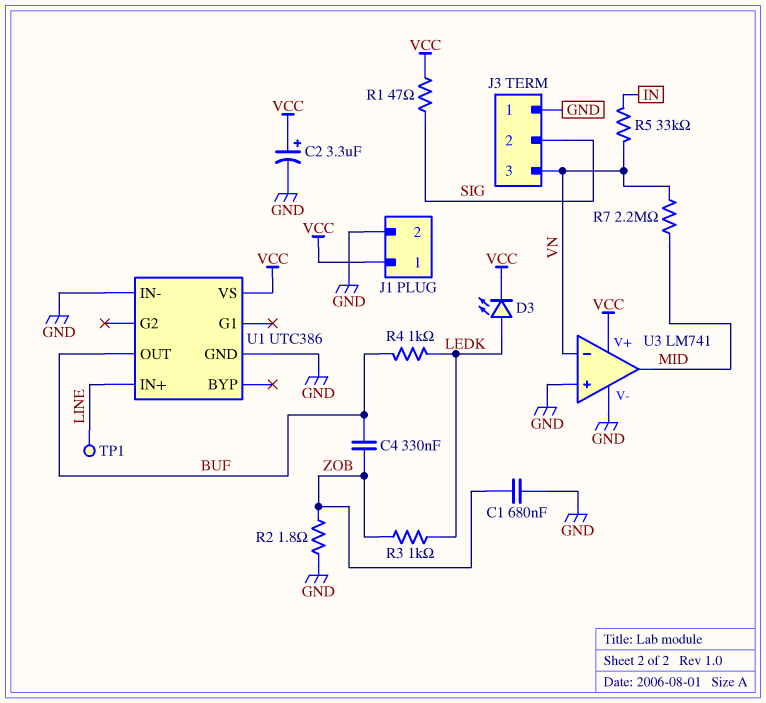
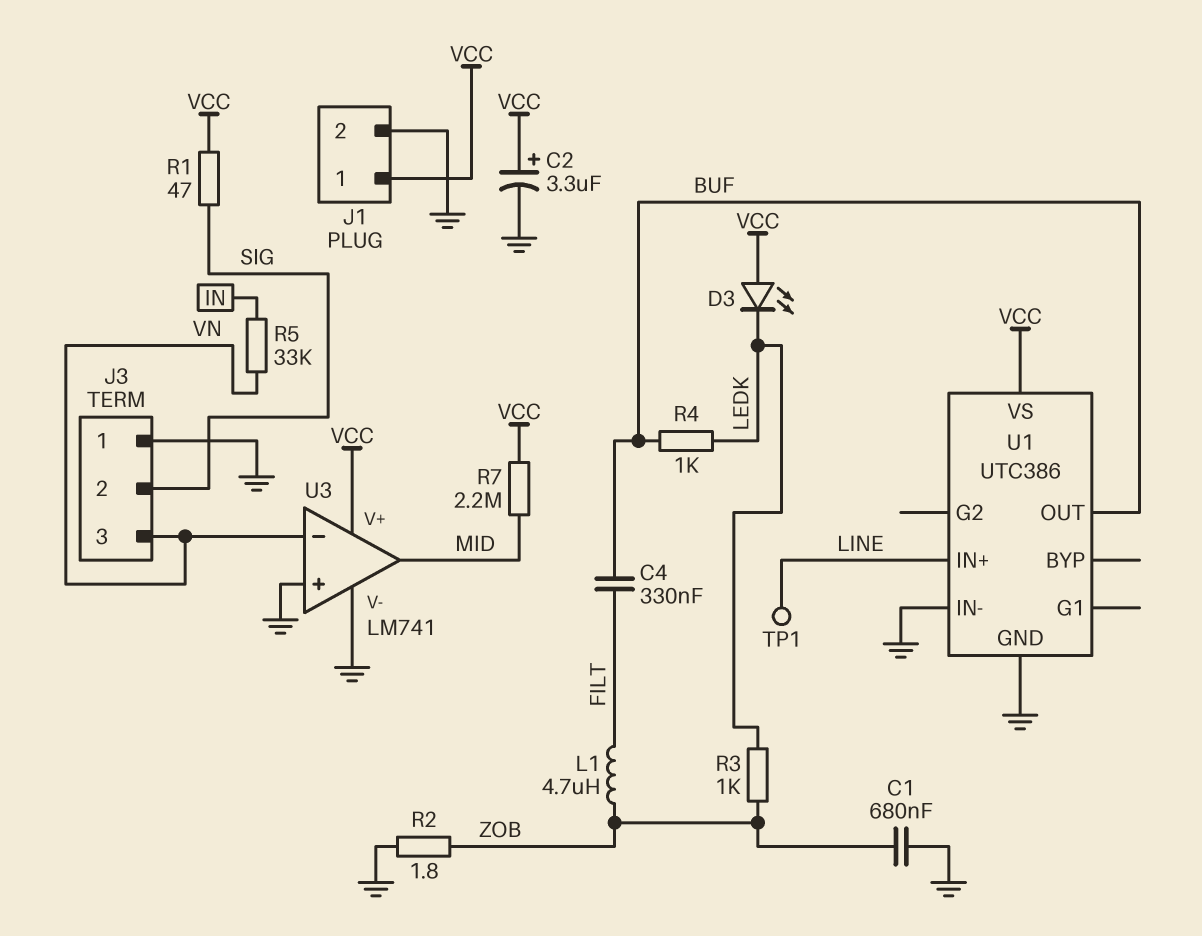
C4: 330nF (BUF, ZOB) -> 330nF (BUF, FILT)
D3: LED (A LEDK, K VCC) -> LED (A VCC, K LEDK)
L1: none -> 4.7uH (FILT, ZOB)
R7: 2.2M (MID, VN) -> 2.2M (MID, VCC)

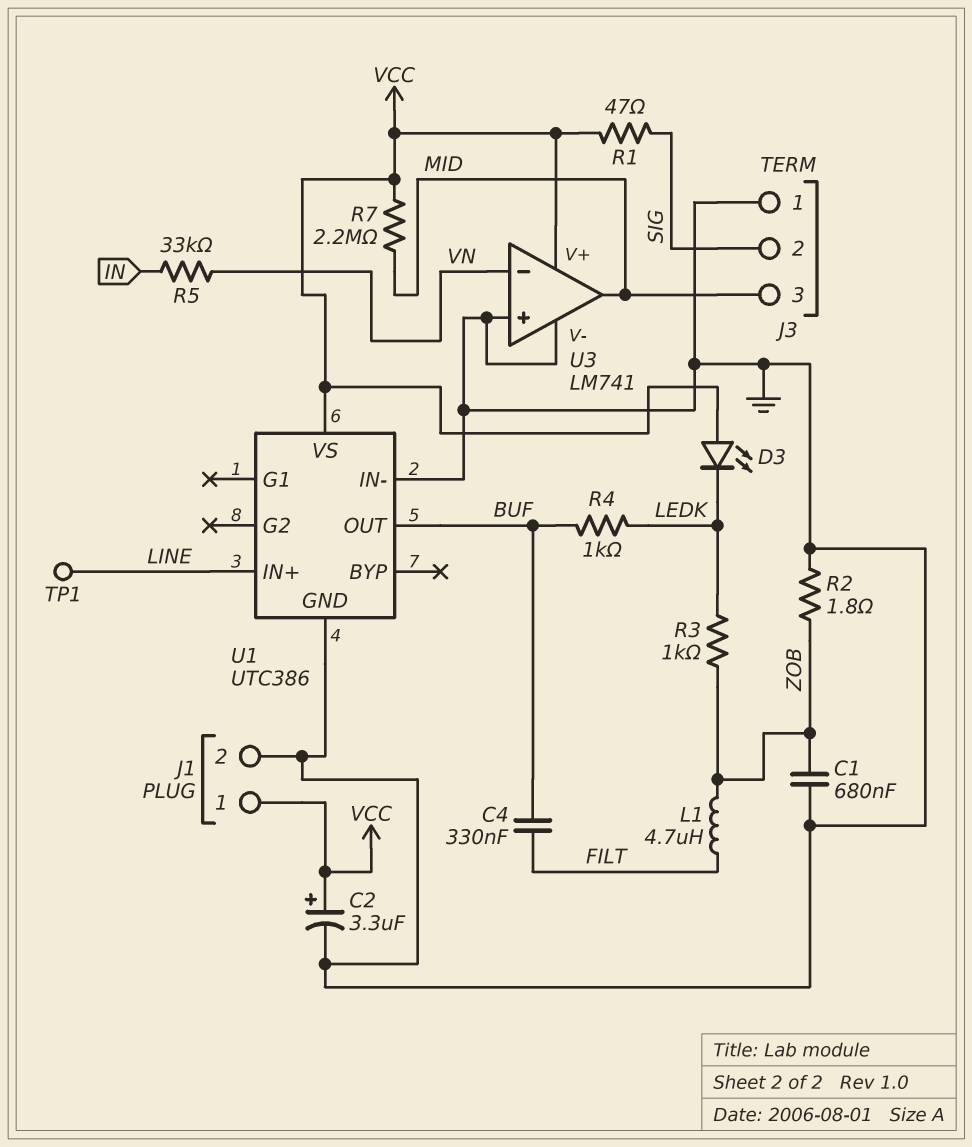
J3 pin 3: VN -> MID

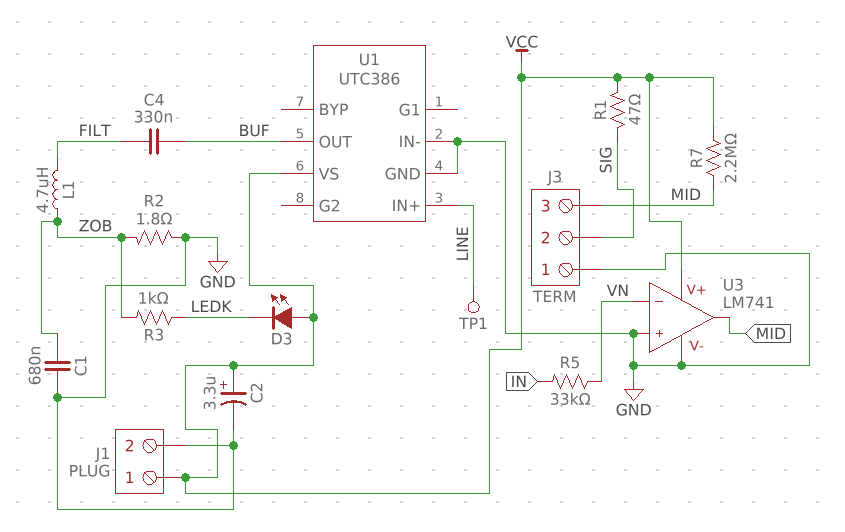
R4: 1k (BUF, LEDK) -> none

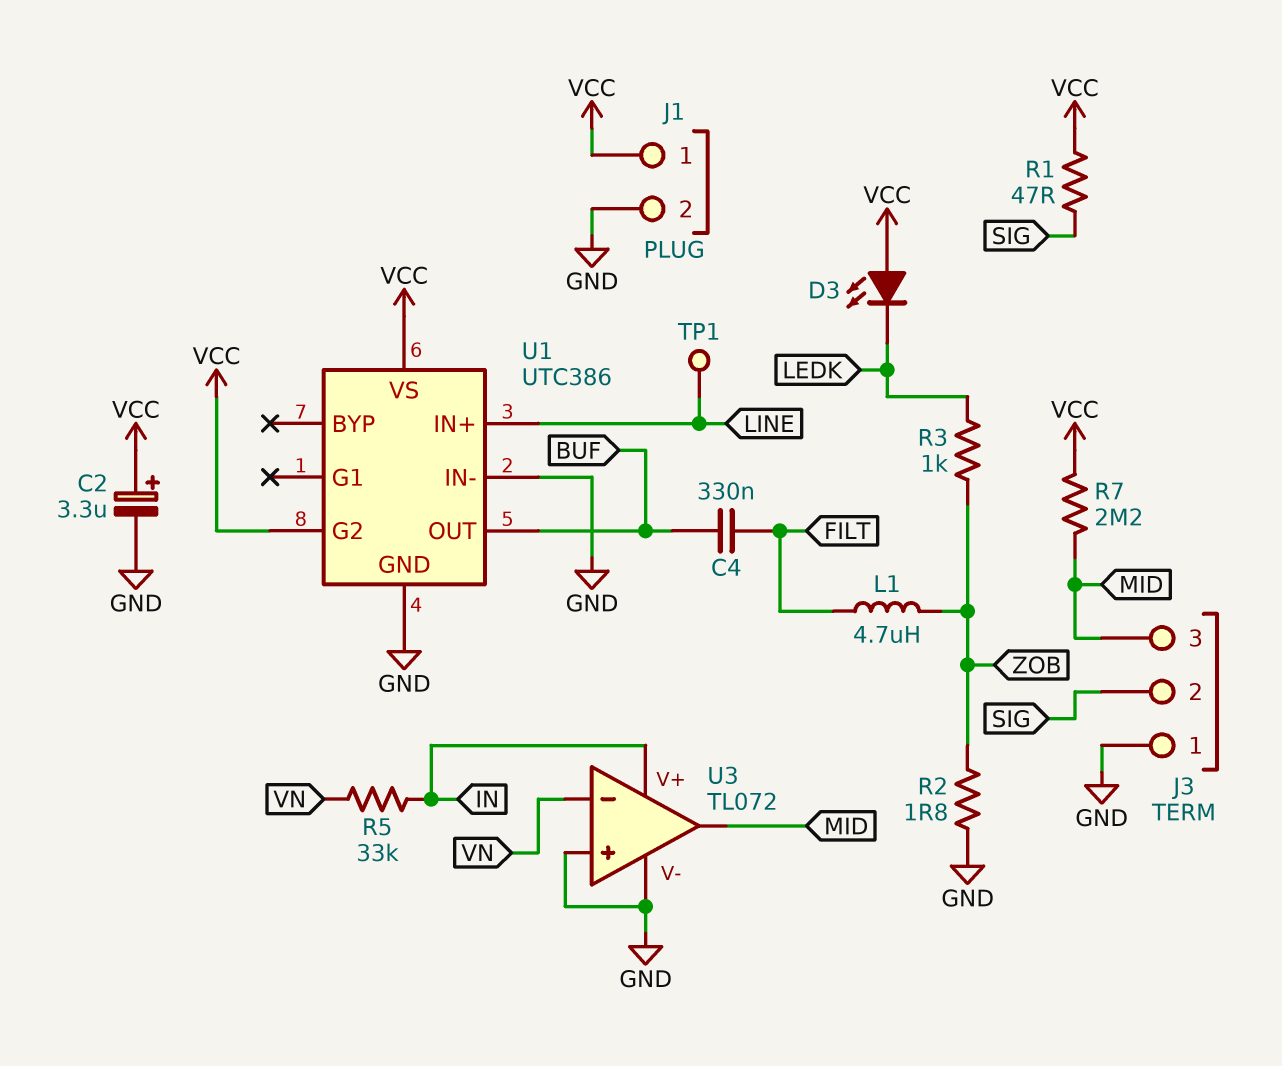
C1: 680nF (GND, ZOB) -> none
U1 pin G2: none -> VCC
U3: LM741 -> TL072
U3 pin V+: VCC -> IN

